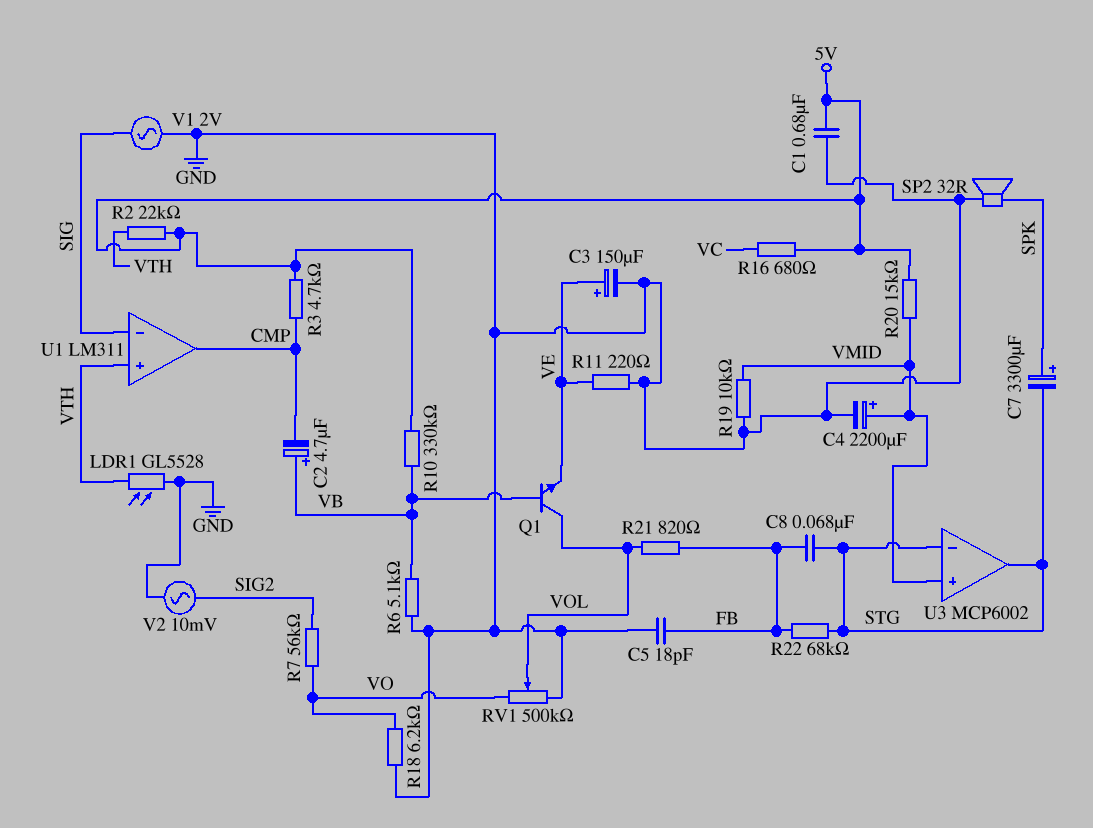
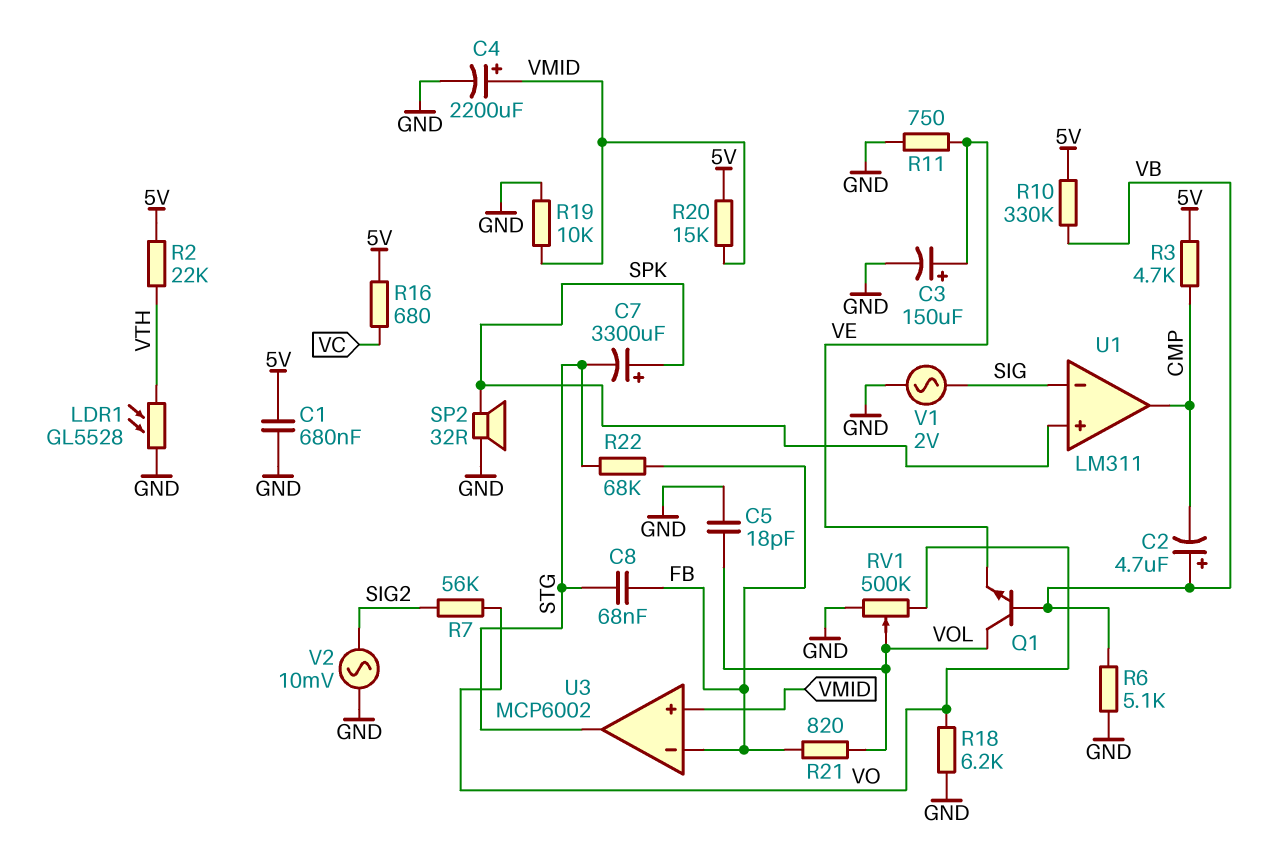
C5: 18pF (FB, GND) -> 18pF (GND, VOL)
R11: 220 (GND, VE) -> 750 (GND, VE)
U1 pin in+: VTH -> SPK
U3 pin in-: STG -> FB

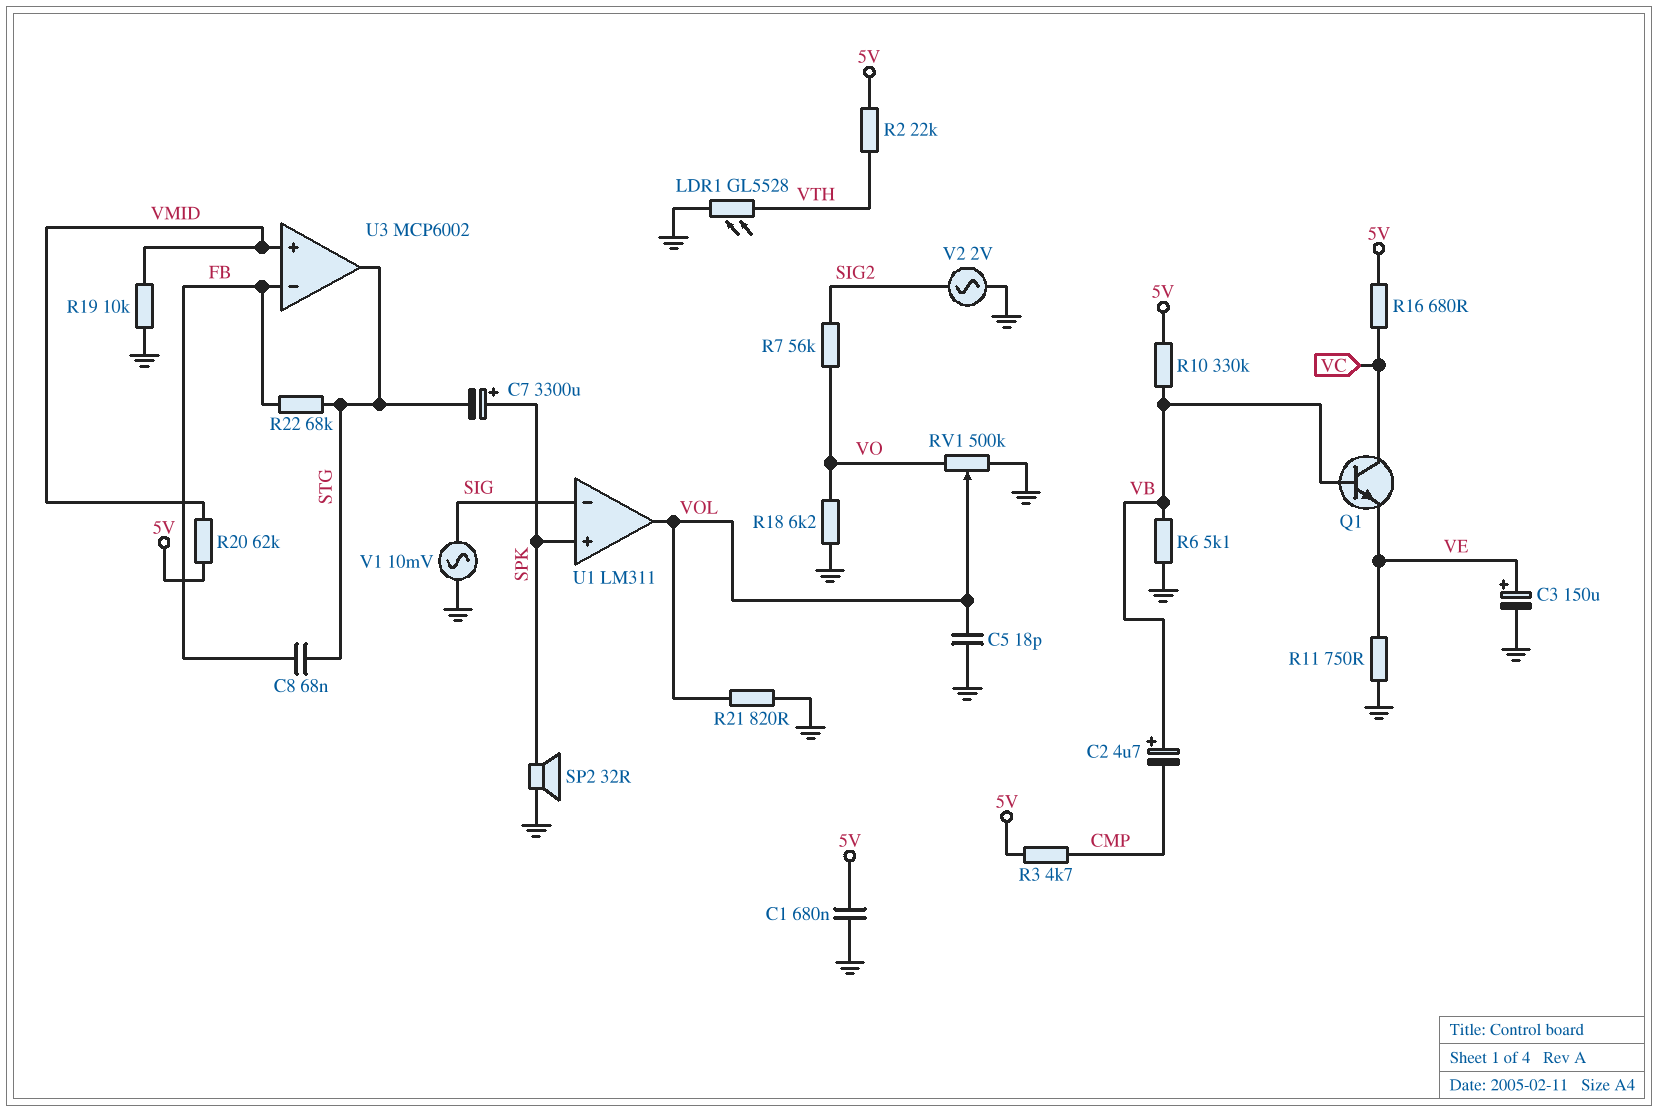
C4: 2200uF (plus VMID, minus GND) -> none
Q1: NPN (B VB, C VOL, E VE) -> NPN (B VB, C VC, E VE)
R20: 15k (5V, VMID) -> 62k (5V, VMID)
R21: 820 (FB, VOL) -> 820 (GND, VOL)
U1 pin out: CMP -> VOL
V1: AC 2V (GND, SIG) -> AC 10mV (GND, SIG)
V2: AC 10mV (GND, SIG2) -> AC 2V (GND, SIG2)

